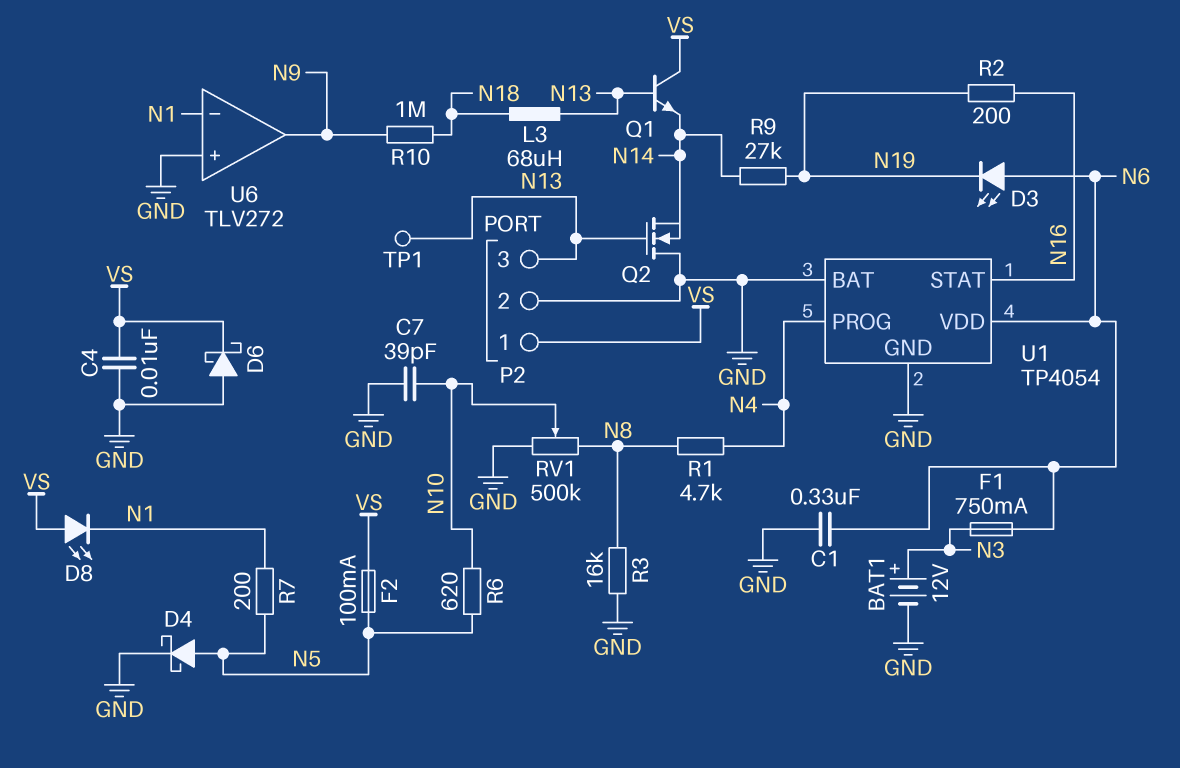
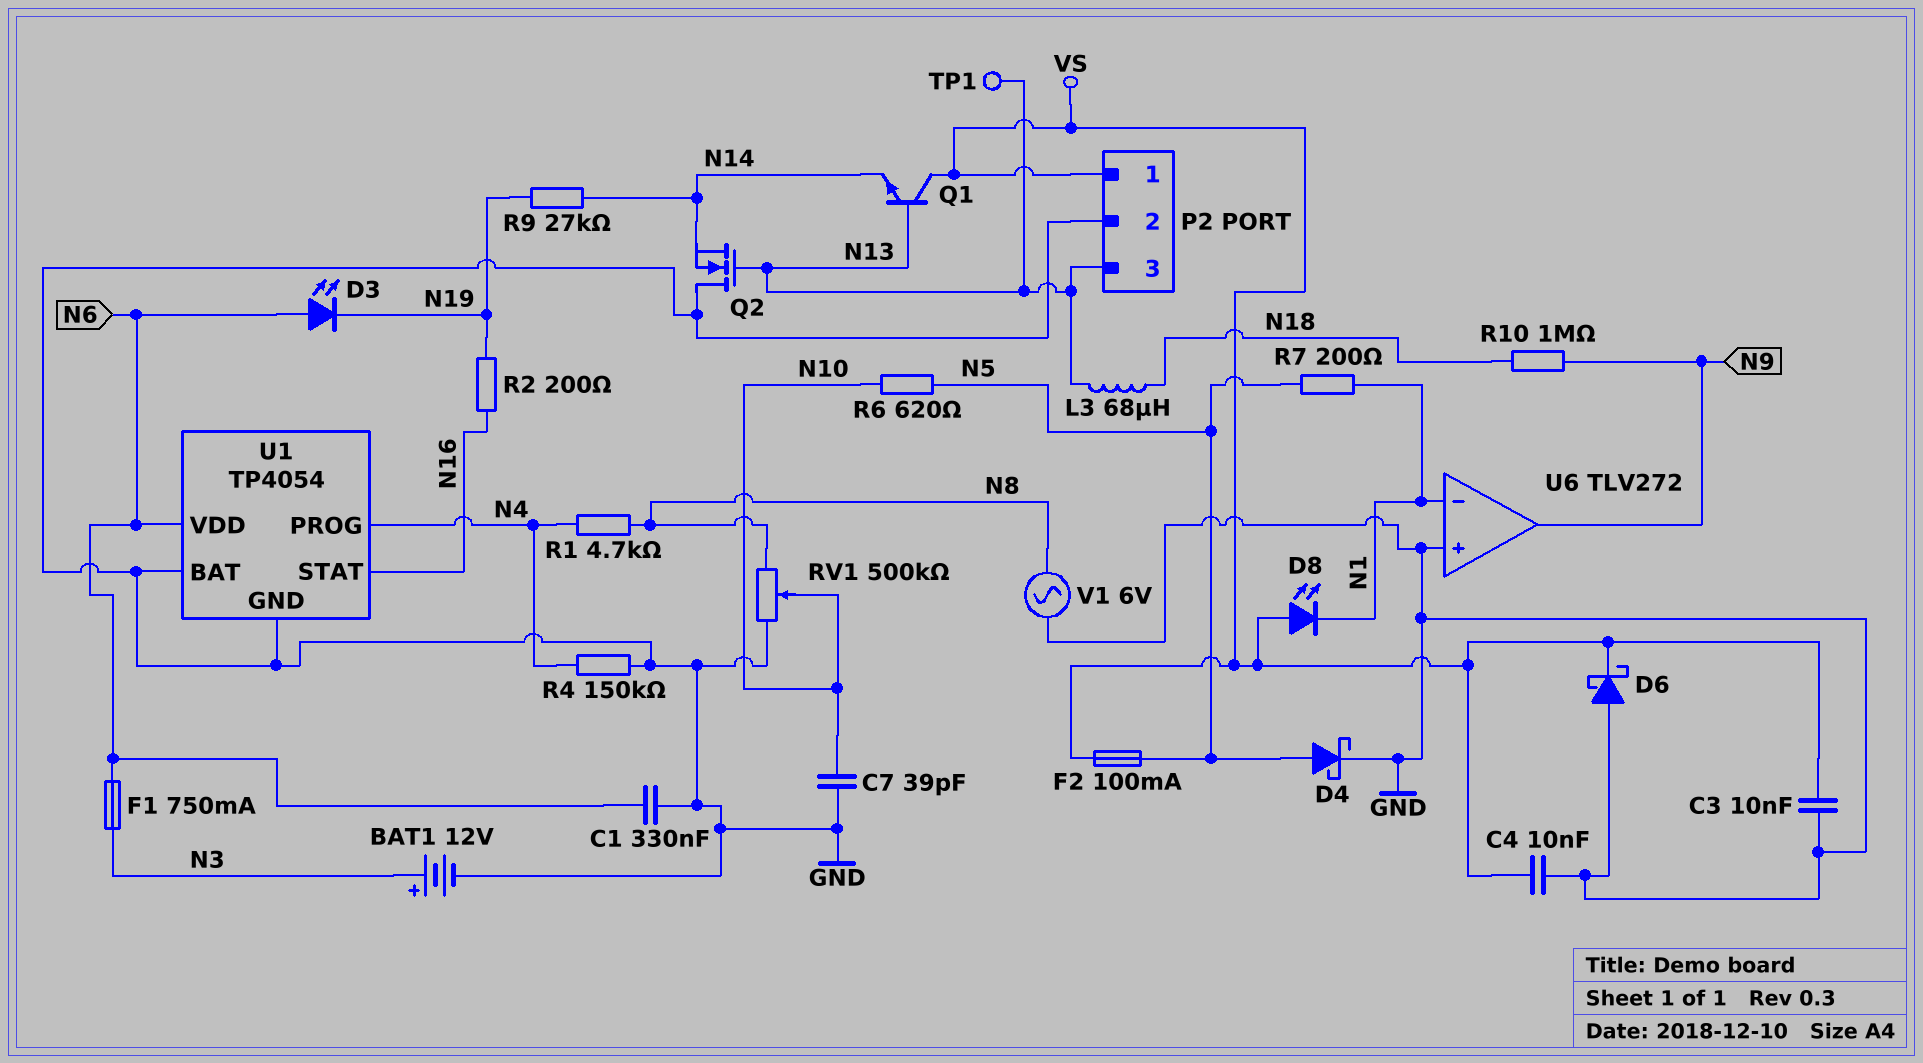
C3: none -> 10nF (GND, VS)
R3: 16k (GND, N8) -> none
R4: none -> 150k (GND, N4)
V1: none -> AC 6V (GND, N8)

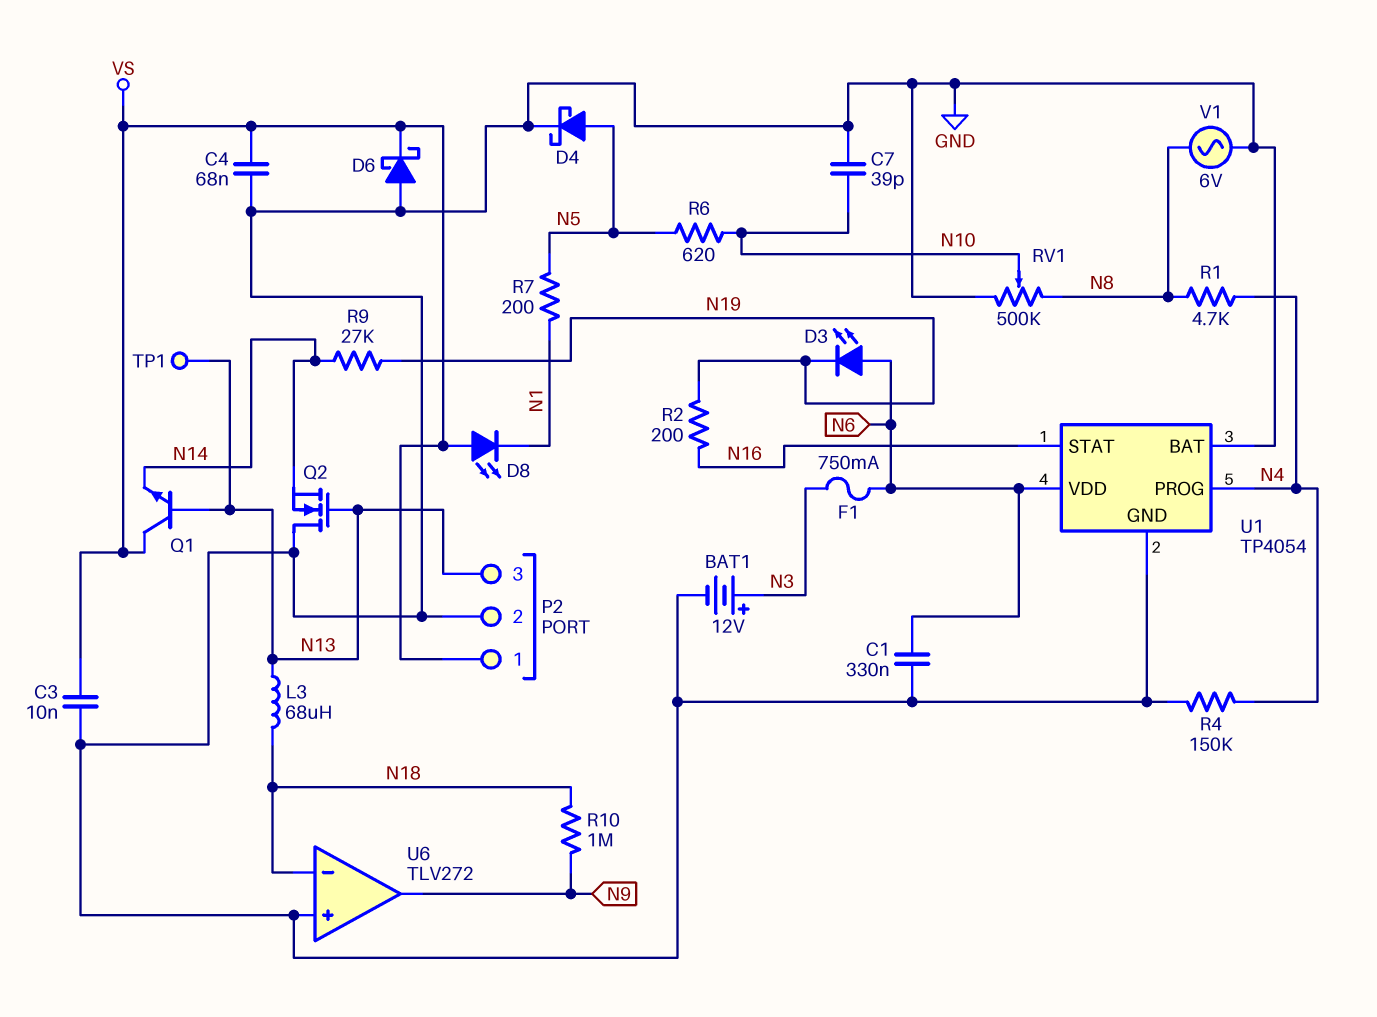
C4: 10nF (GND, VS) -> 68nF (GND, VS)
F2: 100mA (N5, VS) -> none
U6 pin in-: N1 -> N18

